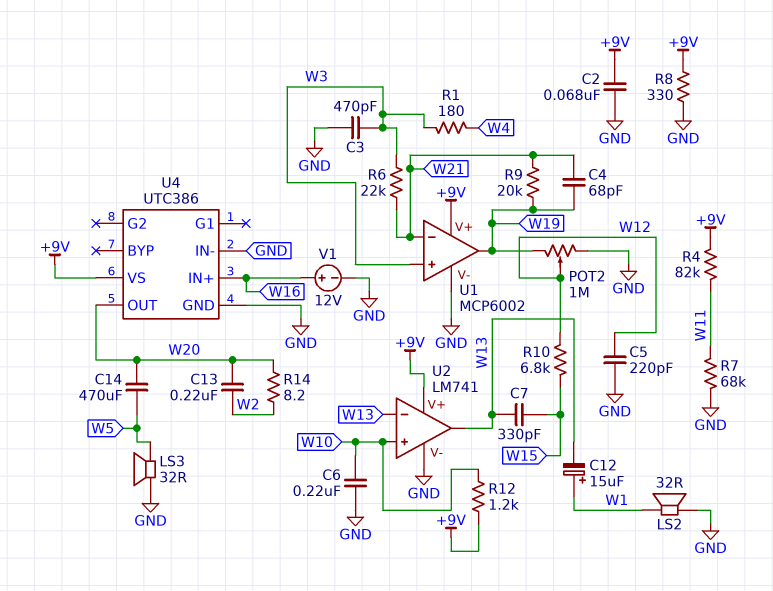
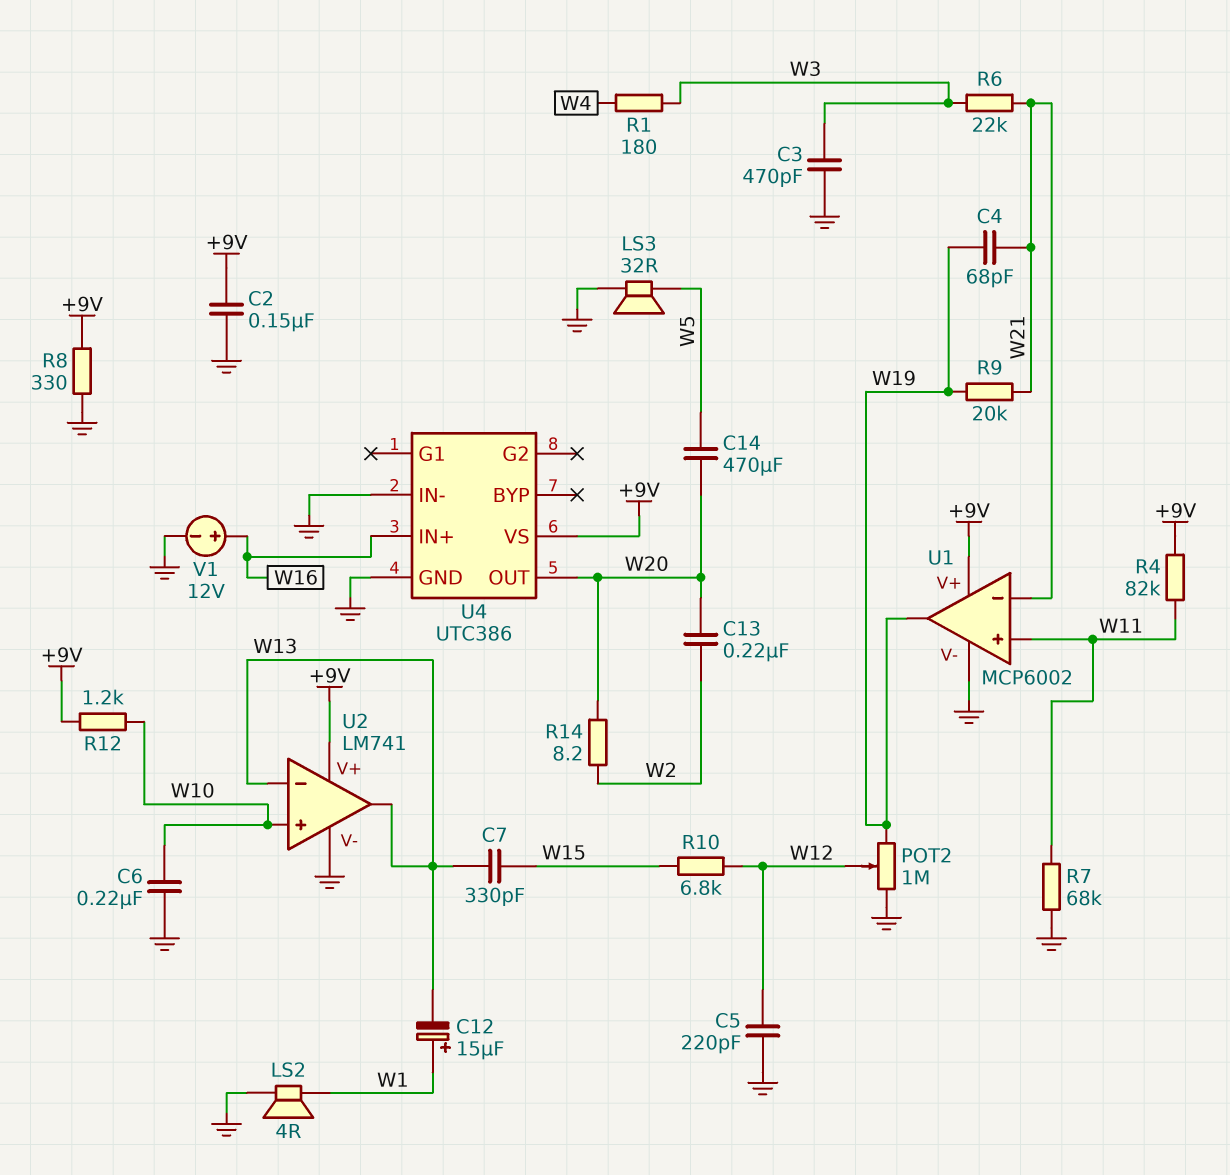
C2: 68nF (+9V, GND) -> 150nF (+9V, GND)
LS2: speaker 32R (GND, W1) -> speaker 4R (GND, W1)
U1 pin in+: W3 -> W11

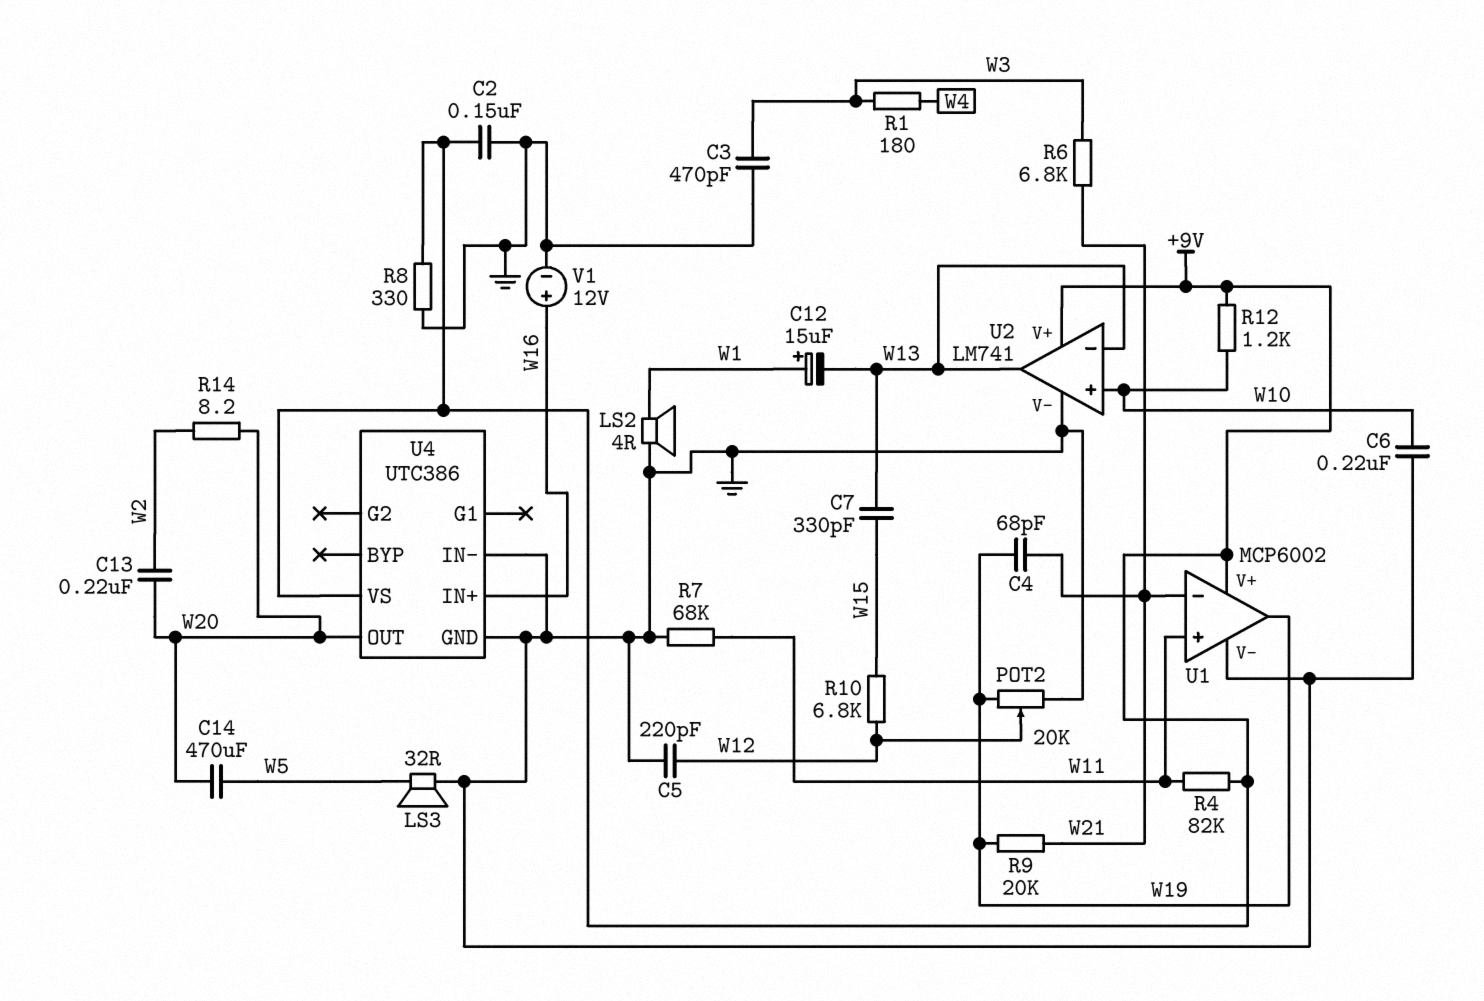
POT2: 1M (GND, W19, wiper W12) -> 20k (GND, W19, wiper W12)
R6: 22k (W3, W21) -> 6.8k (W3, W21)

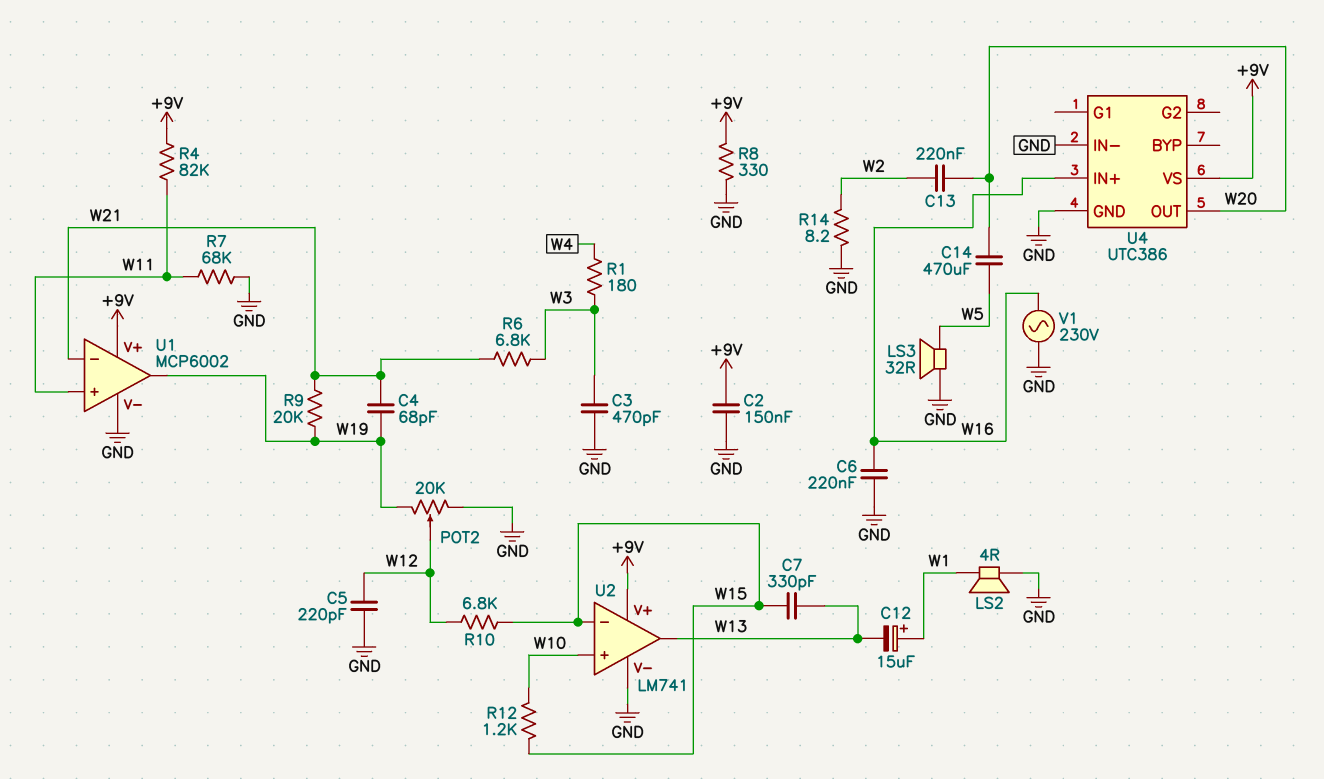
C6: 220nF (GND, W10) -> 220nF (GND, W16)
R12: 1.2k (+9V, W10) -> 1.2k (W10, W15)
R14: 8.2 (W2, W20) -> 8.2 (GND, W2)
U2 pin in-: W13 -> W15
V1: 12V (plus W16, minus GND) -> AC 230V (GND, W16)

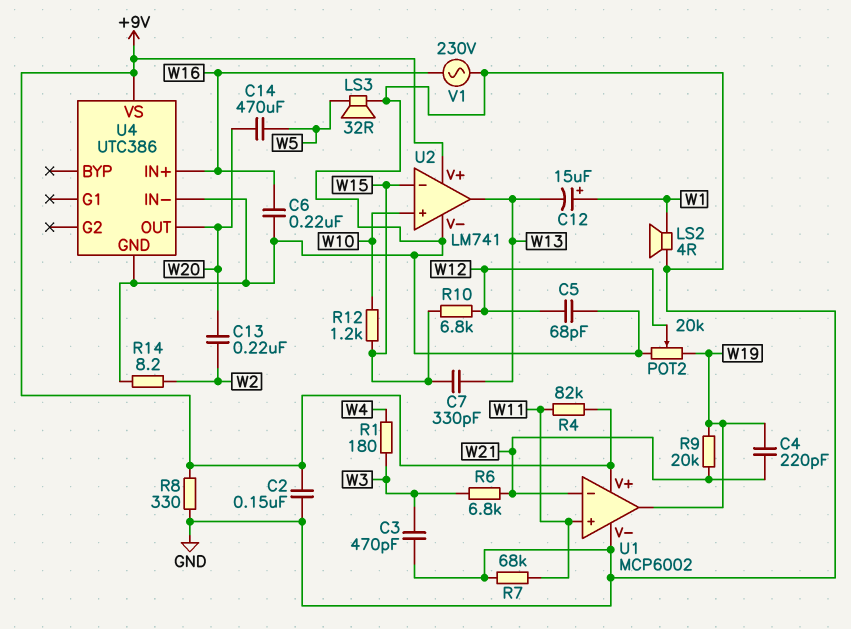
C4: 68pF (W19, W21) -> 220pF (W19, W21)
C5: 220pF (GND, W12) -> 68pF (GND, W12)

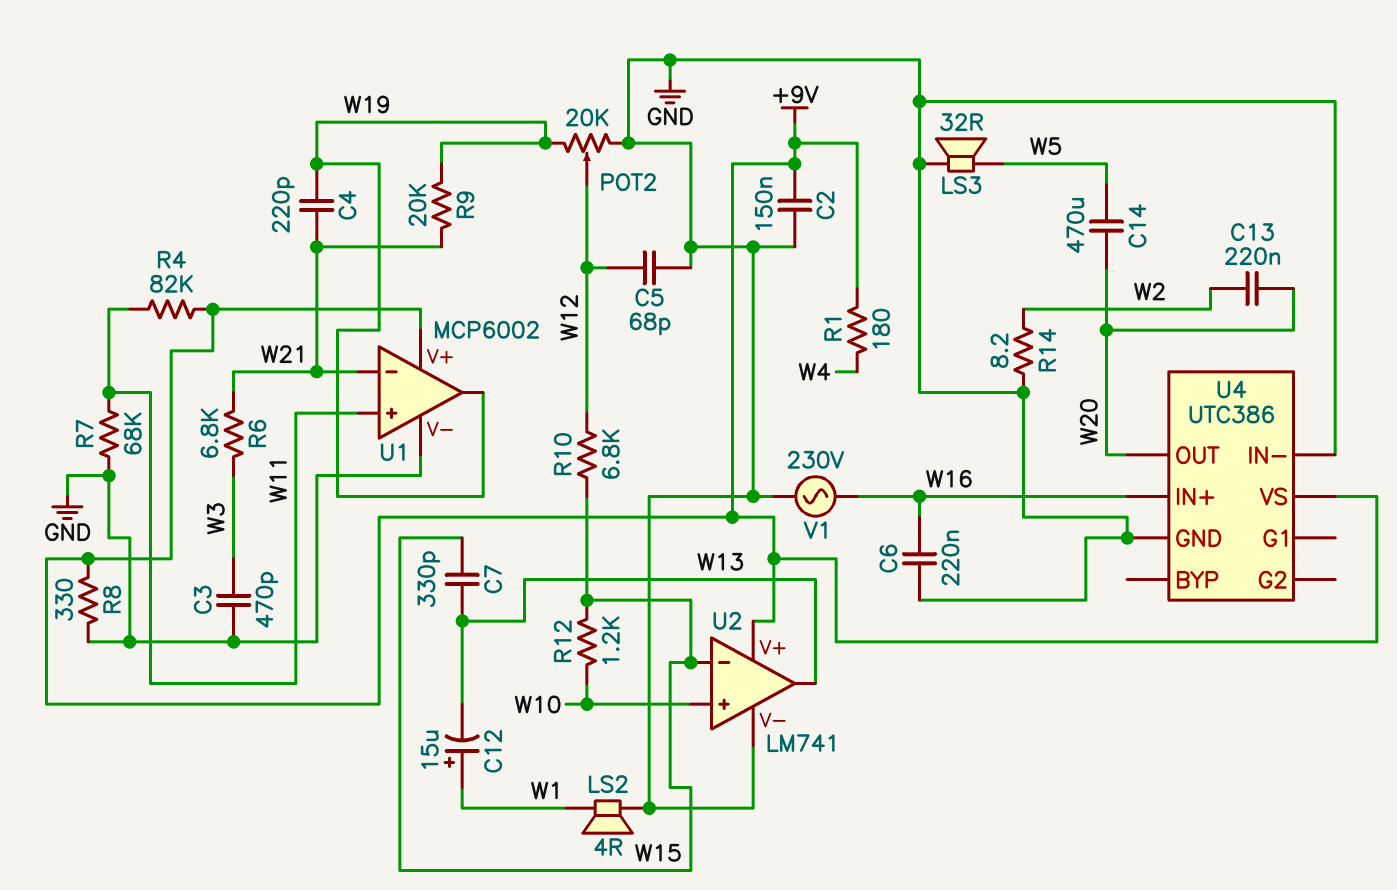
R1: 180 (W3, W4) -> 180 (+9V, W4)

